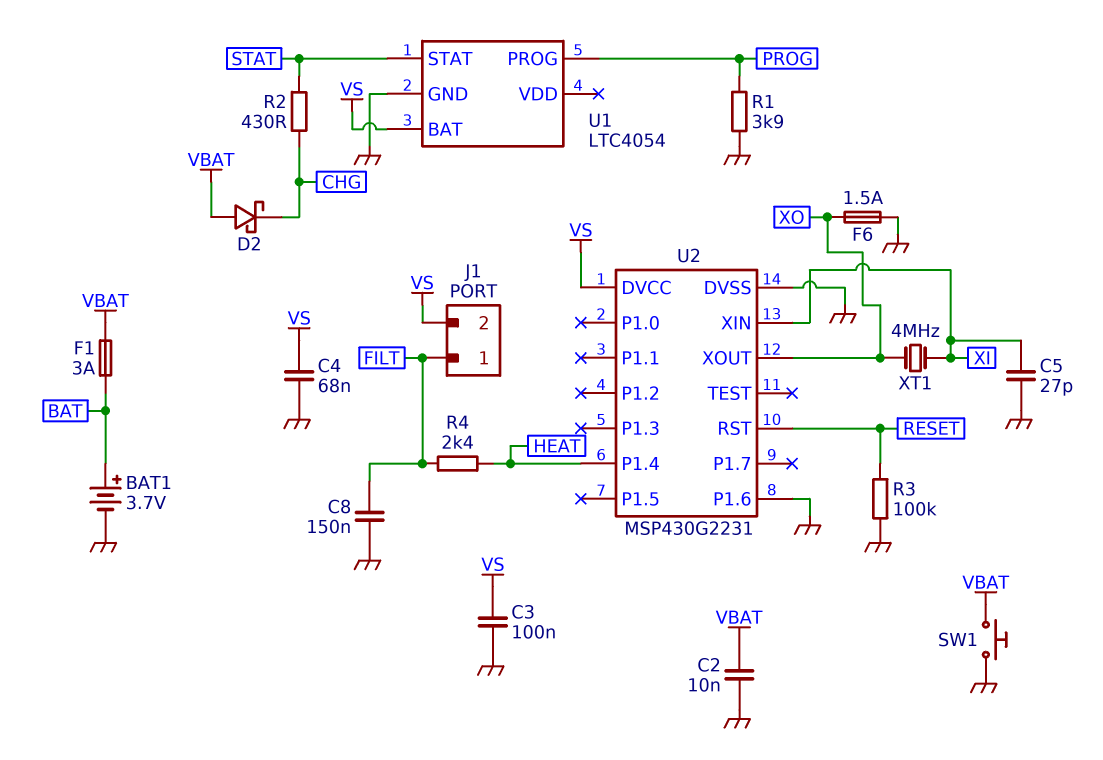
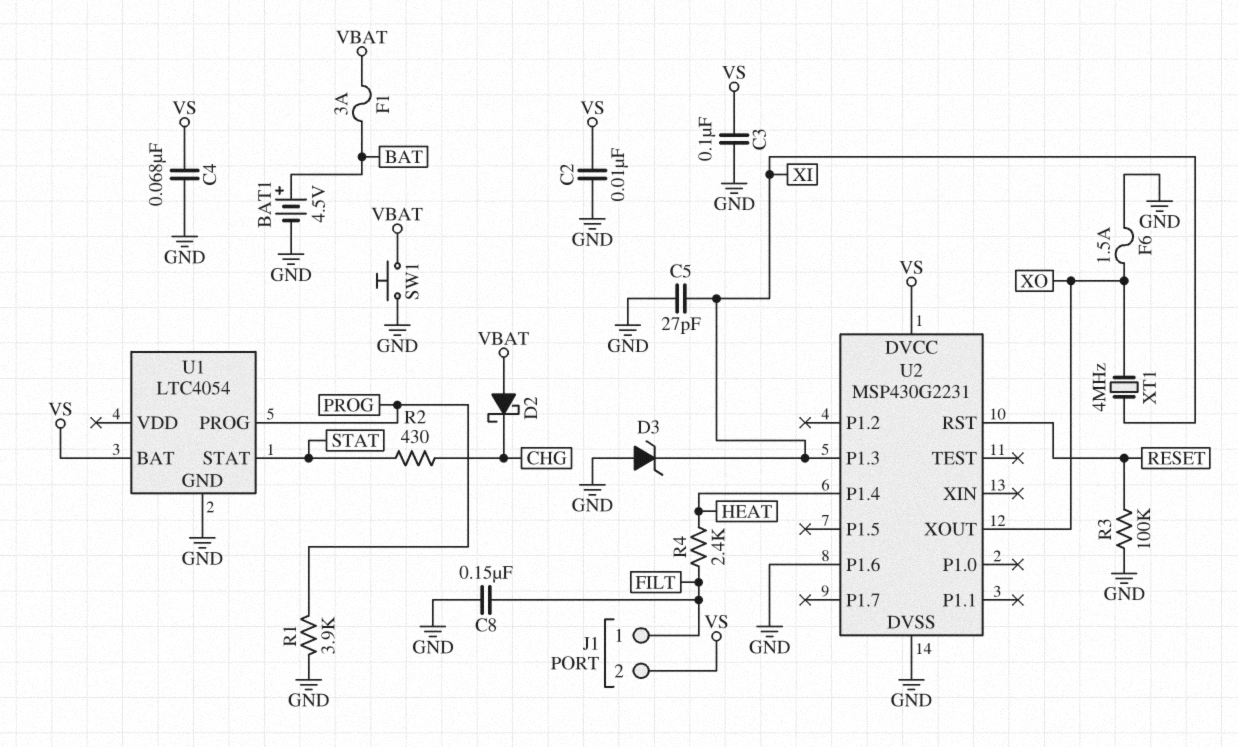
BAT1: 3.7V (plus BAT, minus GND) -> 4.5V (plus BAT, minus GND)
C2: 10nF (GND, VBAT) -> 10nF (GND, VS)
D3: none -> zener (A GND, K XI)
U2 pin P1.3: none -> XI
U2 pin XIN: XI -> none

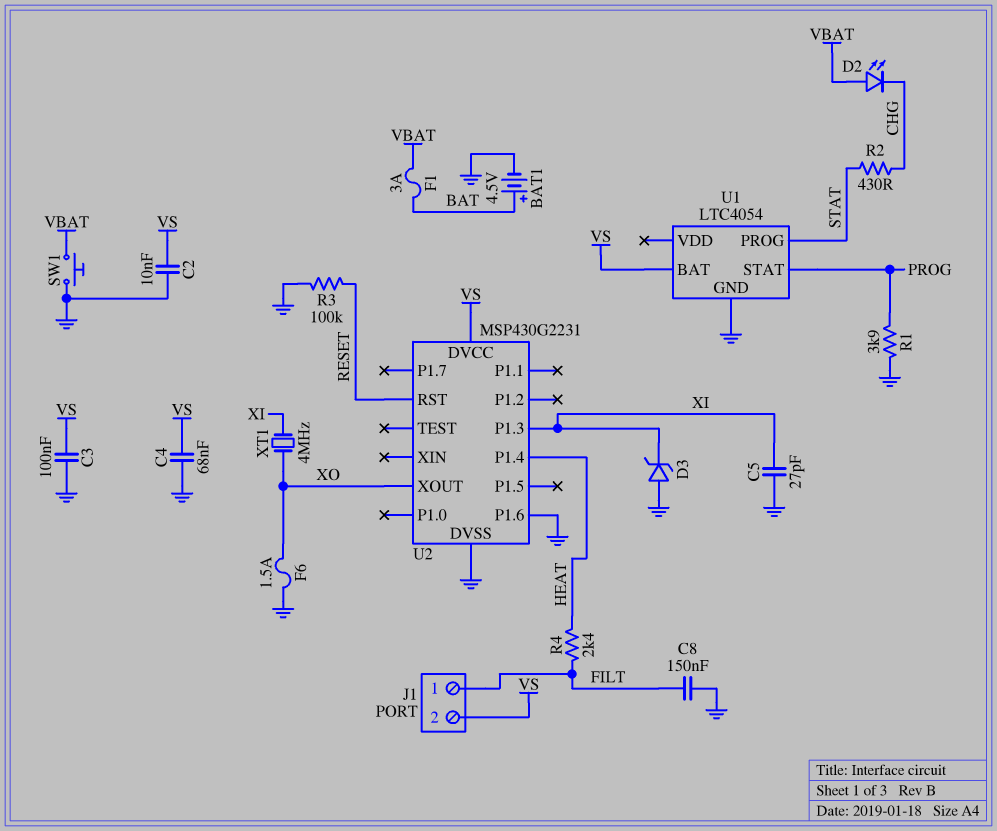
D2: schottky (A VBAT, K CHG) -> LED (A VBAT, K CHG)
U1 pin PROG: PROG -> STAT
U1 pin STAT: STAT -> PROG

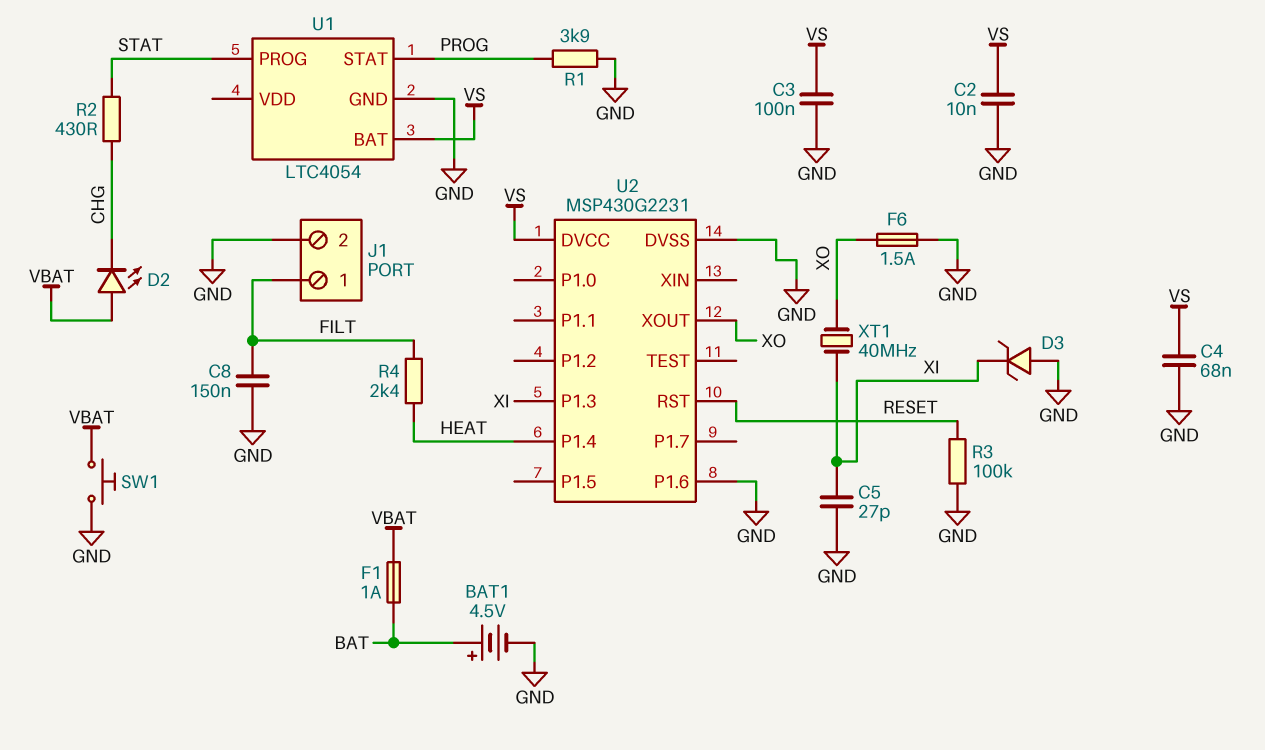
F1: 3A (BAT, VBAT) -> 1A (BAT, VBAT)
J1 pin 2: VS -> GND
XT1: 4MHz (XI, XO) -> 40MHz (XI, XO)

